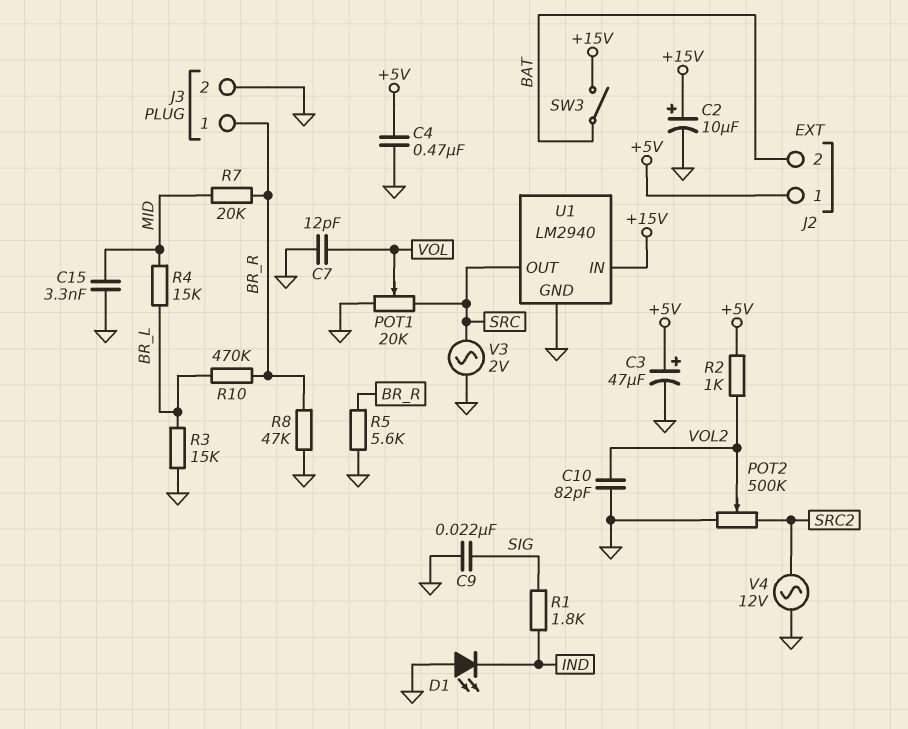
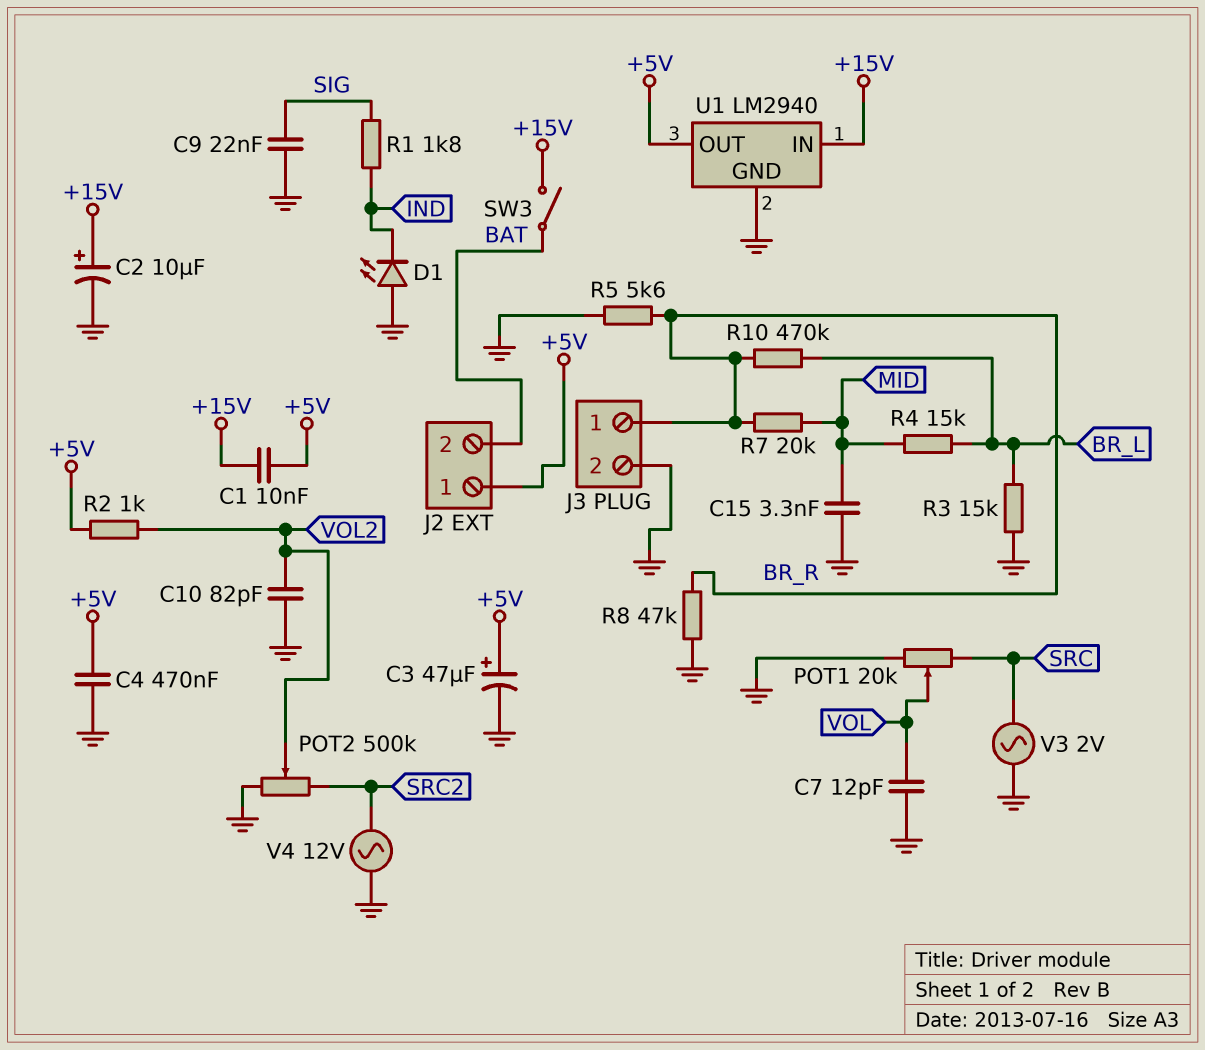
C1: none -> 10nF (+5V, +15V)
U1 pin OUT: SRC -> +5V

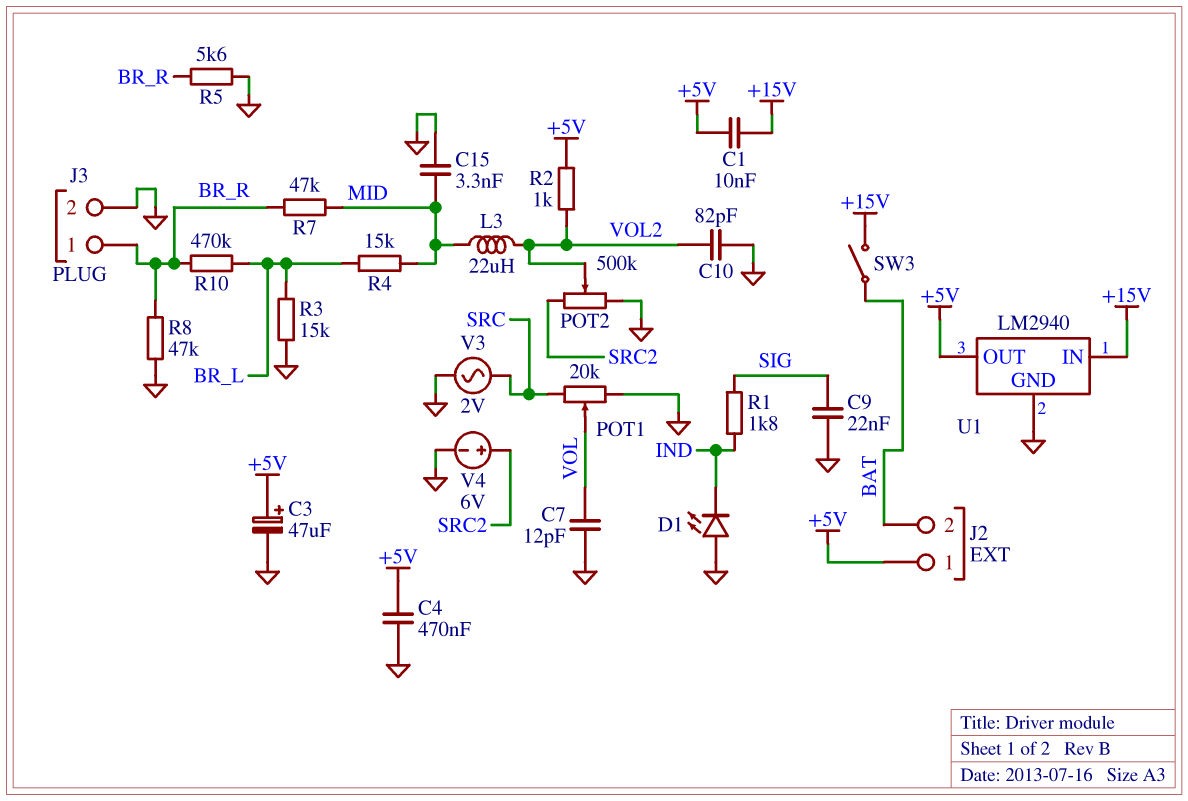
C2: 10uF (plus +15V, minus GND) -> none
L3: none -> 22uH (MID, VOL2)
R7: 20k (BR_R, MID) -> 47k (BR_R, MID)
V4: AC 12V (GND, SRC2) -> 6V (plus SRC2, minus GND)

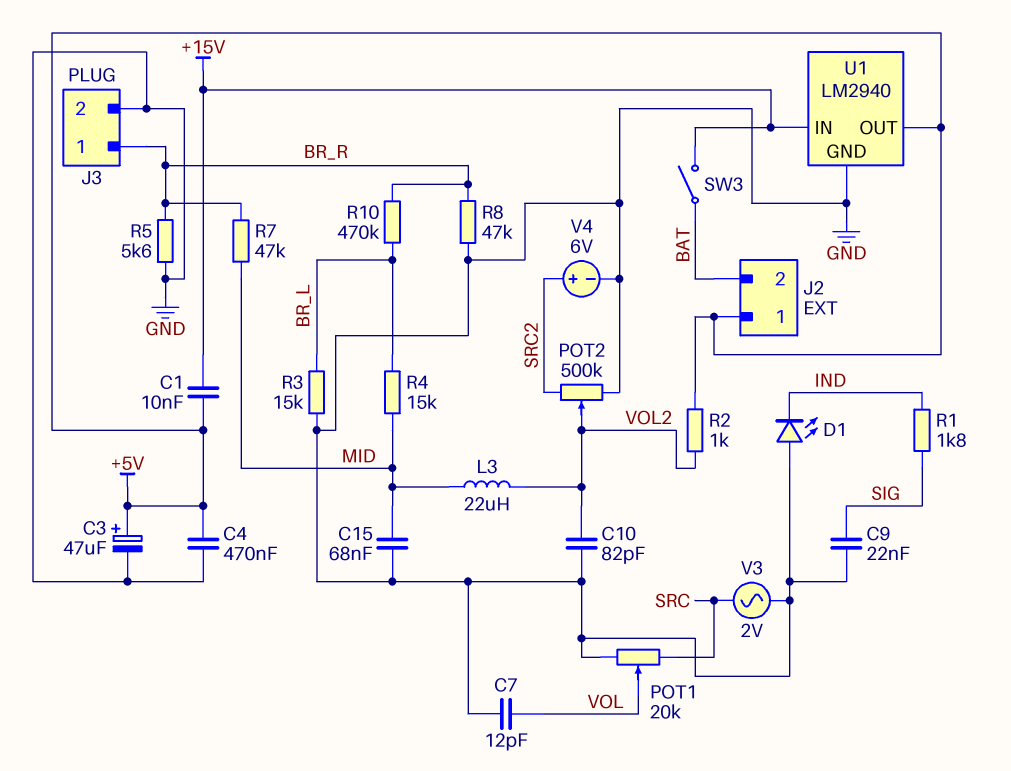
C15: 3.3nF (GND, MID) -> 68nF (GND, MID)

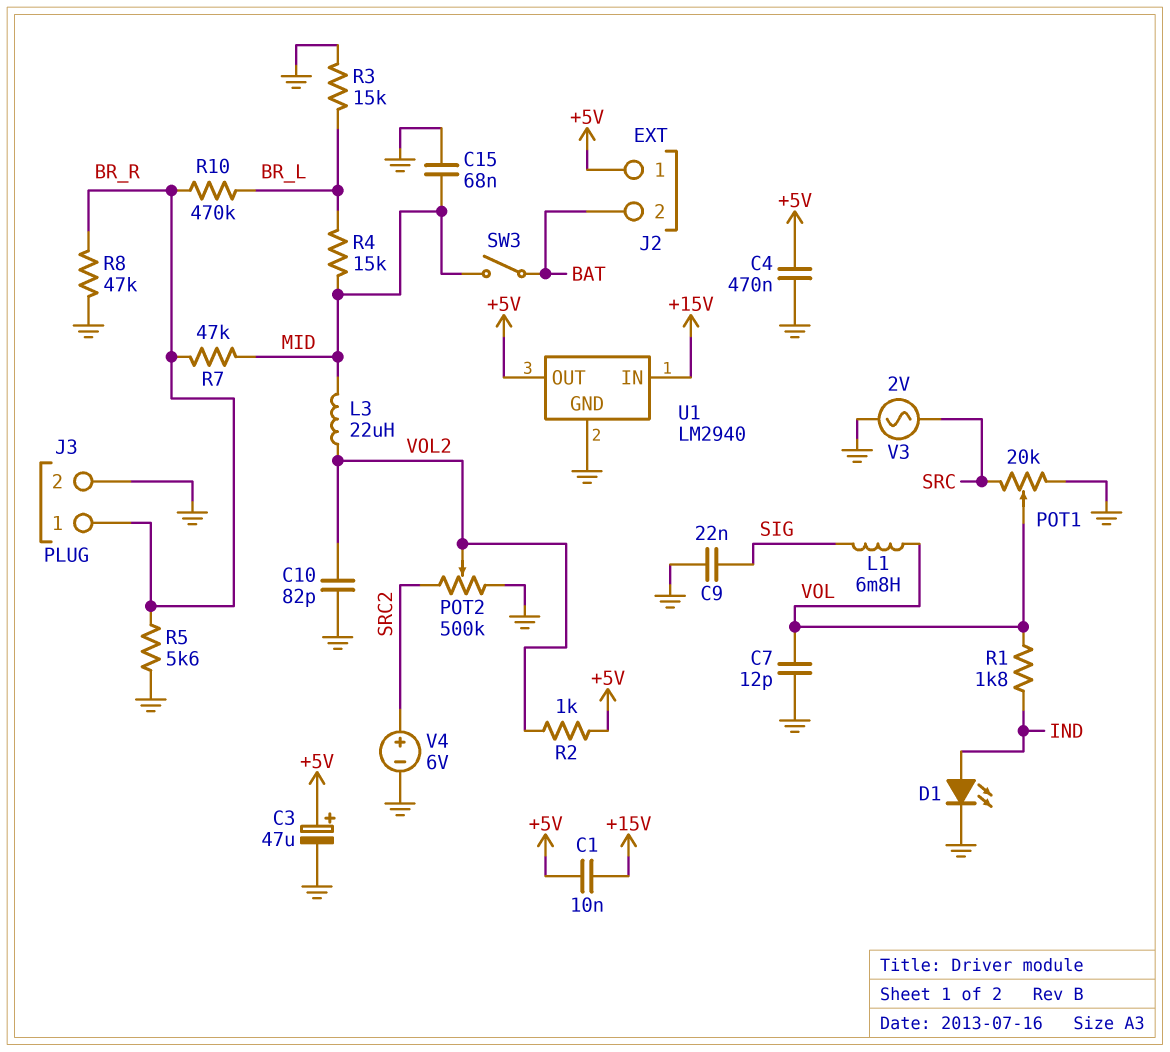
D1: LED (A GND, K IND) -> LED (A IND, K GND)
L1: none -> 6.8mH (SIG, VOL)
R1: 1.8k (IND, SIG) -> 1.8k (IND, VOL)
SW3: switch (+15V, BAT) -> switch (BAT, MID)

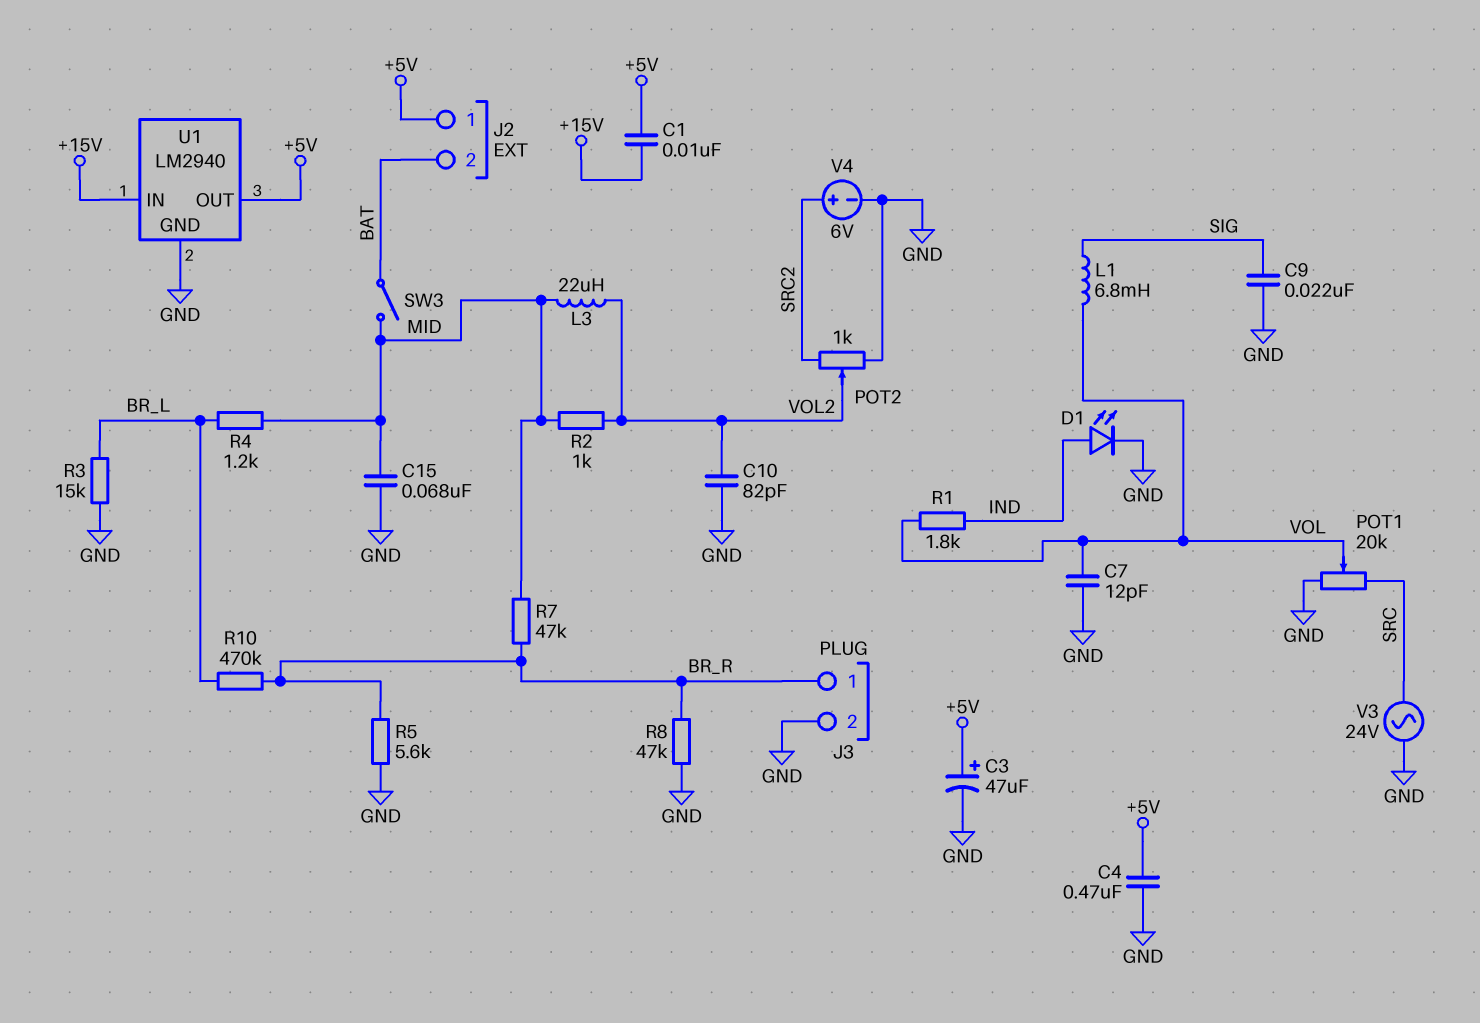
POT2: 500k (GND, SRC2, wiper VOL2) -> 1k (GND, SRC2, wiper VOL2)
R2: 1k (+5V, VOL2) -> 1k (MID, VOL2)
R4: 15k (BR_L, MID) -> 1.2k (BR_L, MID)
V3: AC 2V (GND, SRC) -> AC 24V (GND, SRC)

